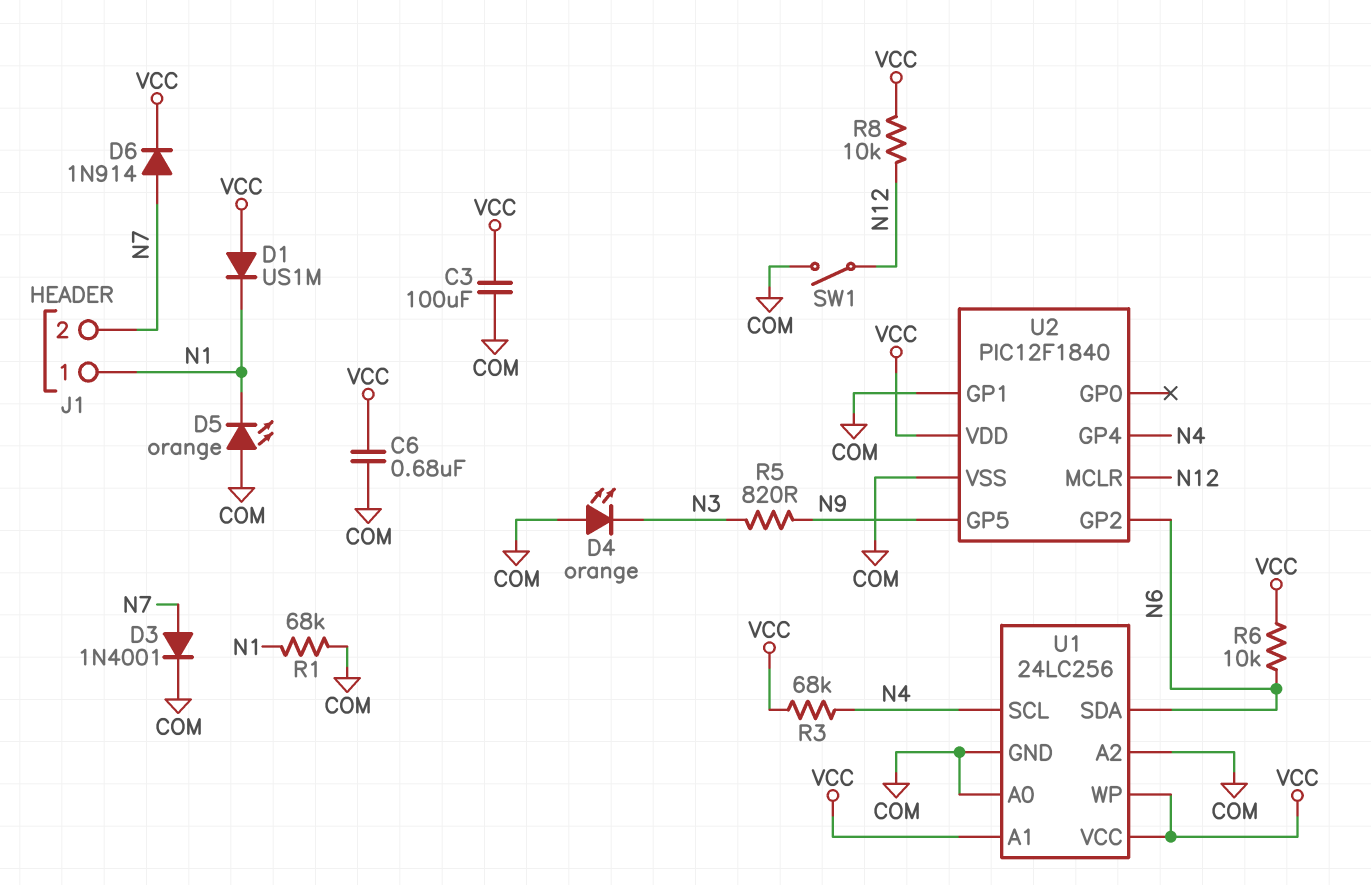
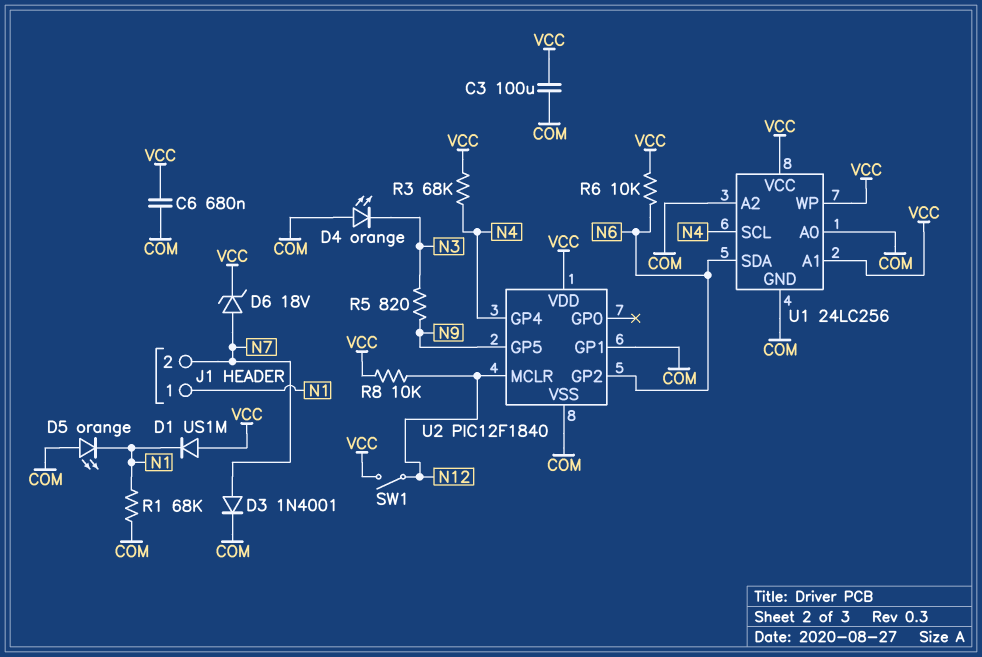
D6: diode 1N914 (A N7, K VCC) -> zener 18V (A N7, K VCC)
SW1: switch (COM, N12) -> switch (N12, VCC)

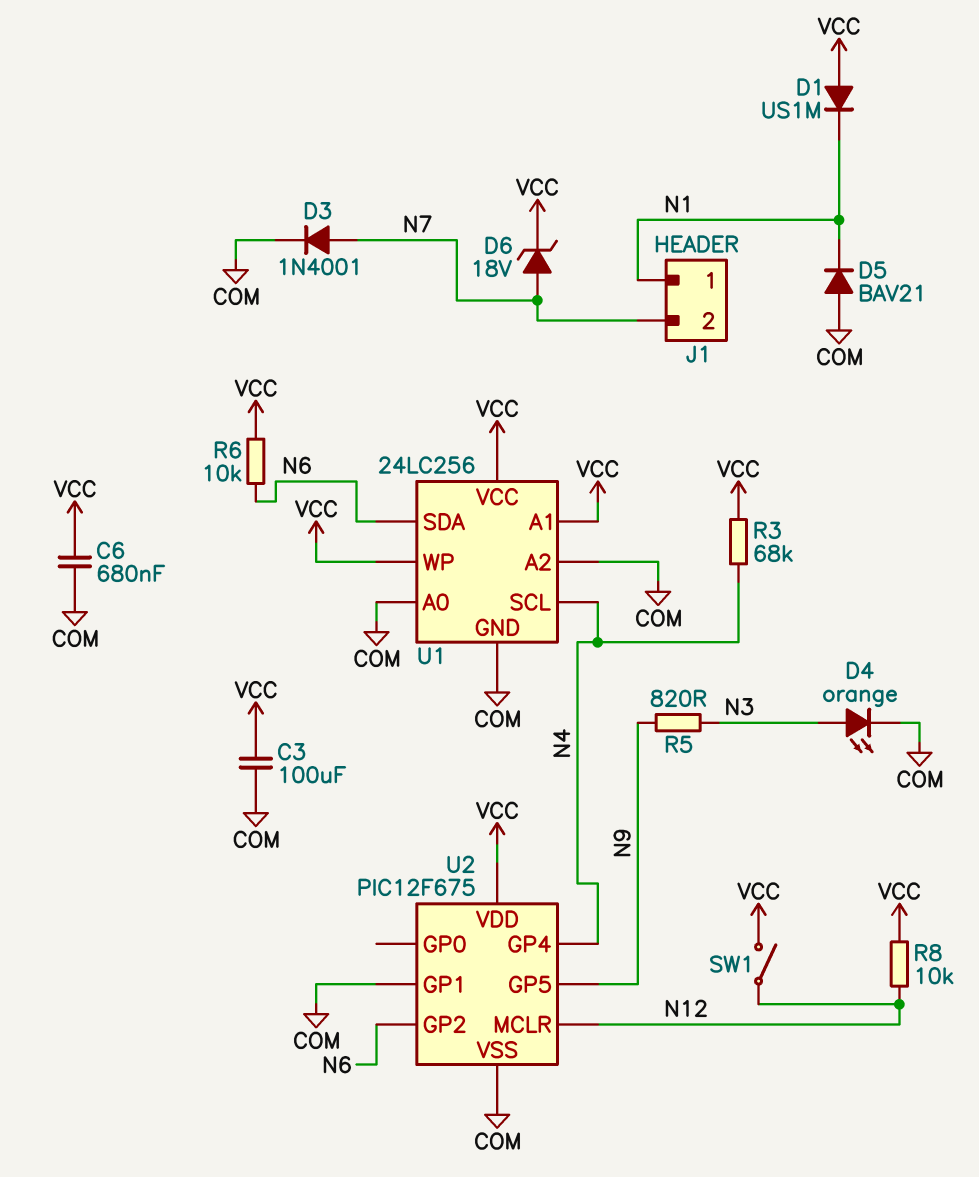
D4: LED orange (A COM, K N3) -> LED orange (A N3, K COM)
D5: LED orange (A COM, K N1) -> diode BAV21 (A COM, K N1)
R1: 68k (COM, N1) -> none
U2: PIC12F1840 -> PIC12F675

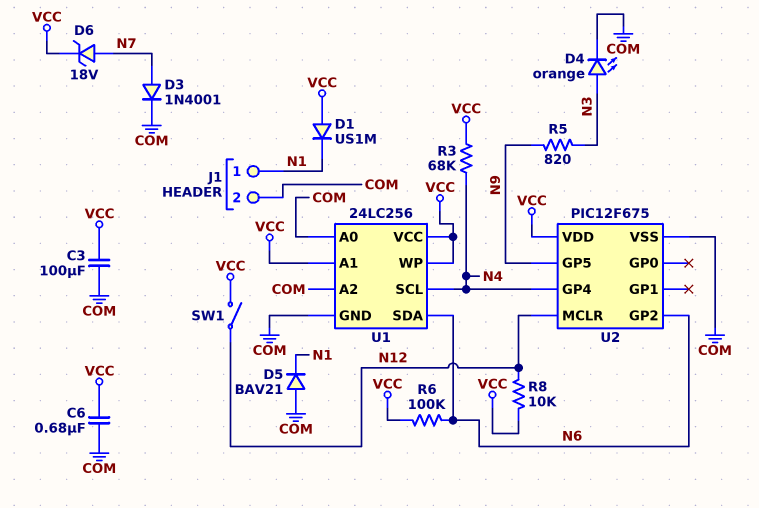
J1 pin 2: N7 -> COM
R6: 10k (N6, VCC) -> 100k (N6, VCC)
U2 pin GP1: COM -> none

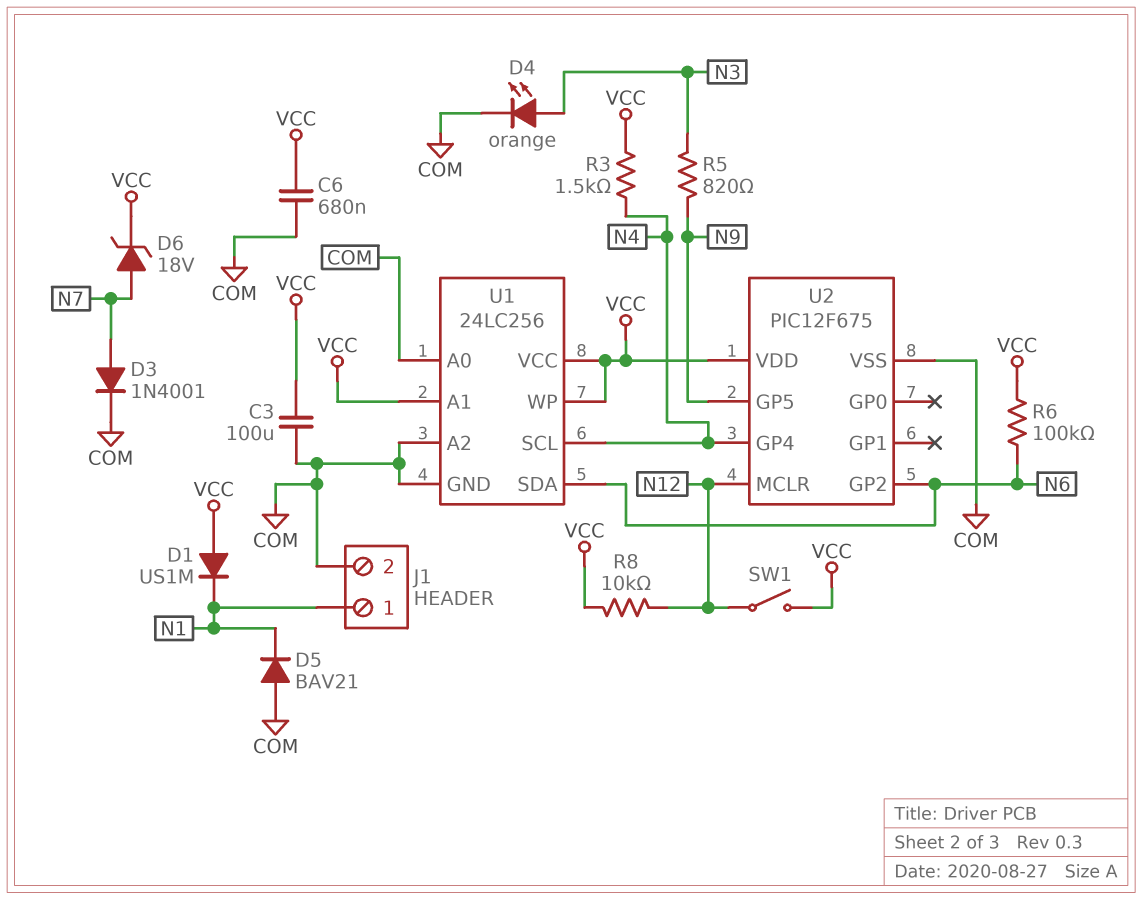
R3: 68k (N4, VCC) -> 1.5k (N4, VCC)

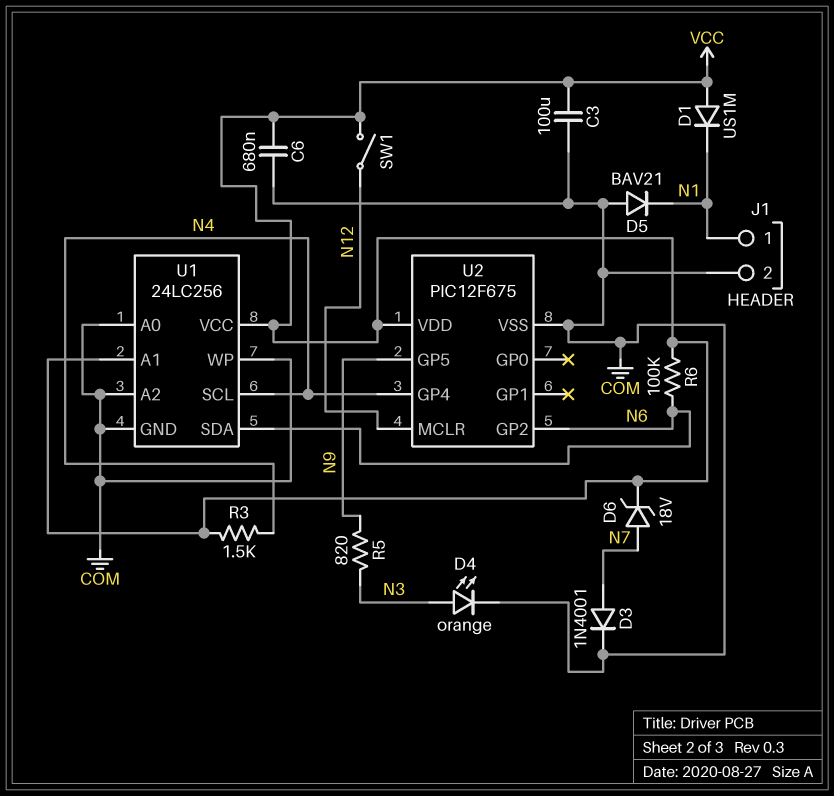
R8: 10k (N12, VCC) -> none
U1 pin WP: VCC -> COM

